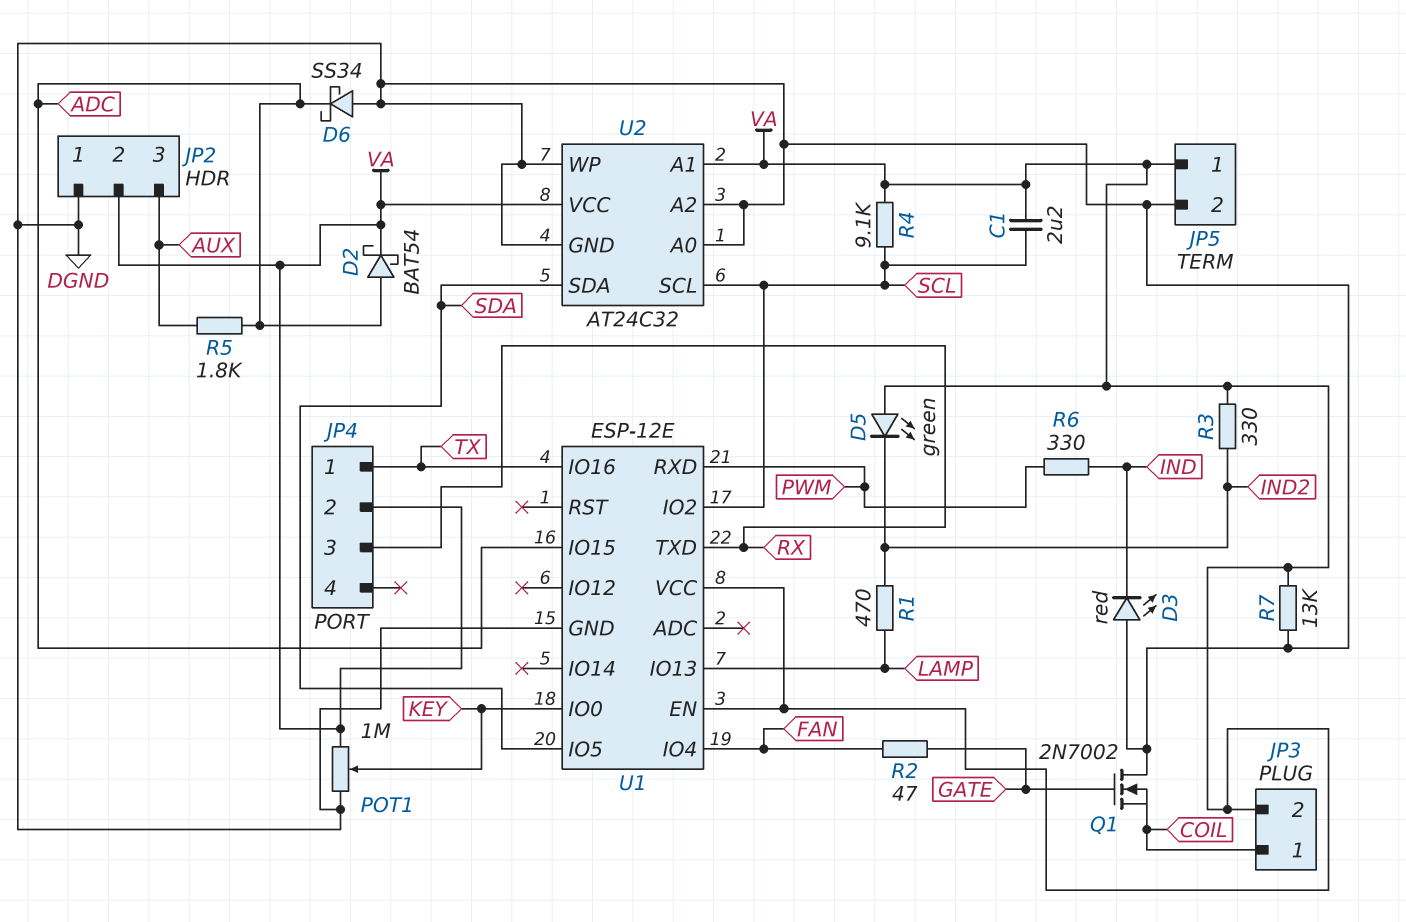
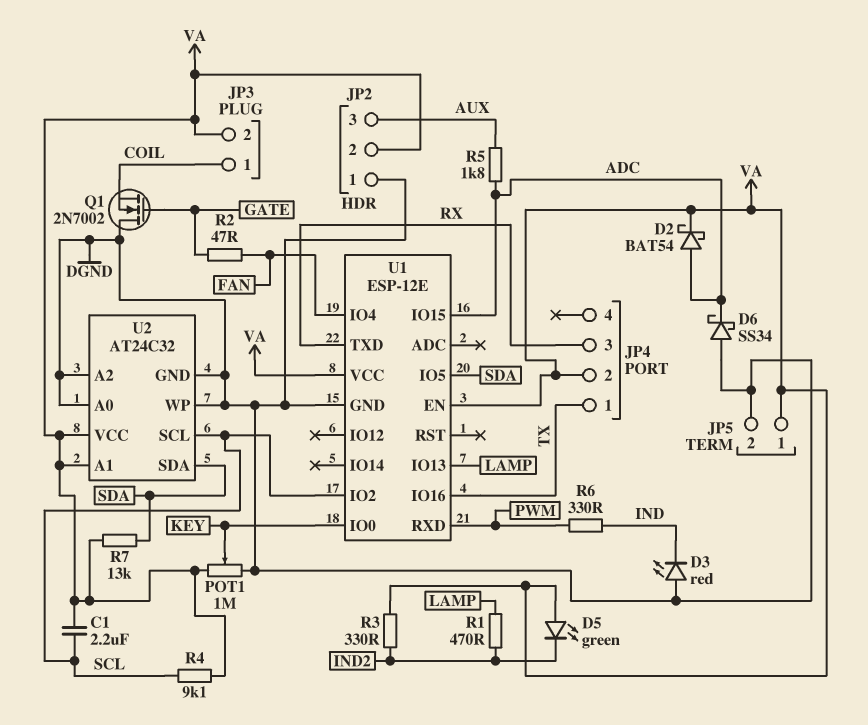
R7: 13k (DGND, VA) -> 13k (SDA, VA)

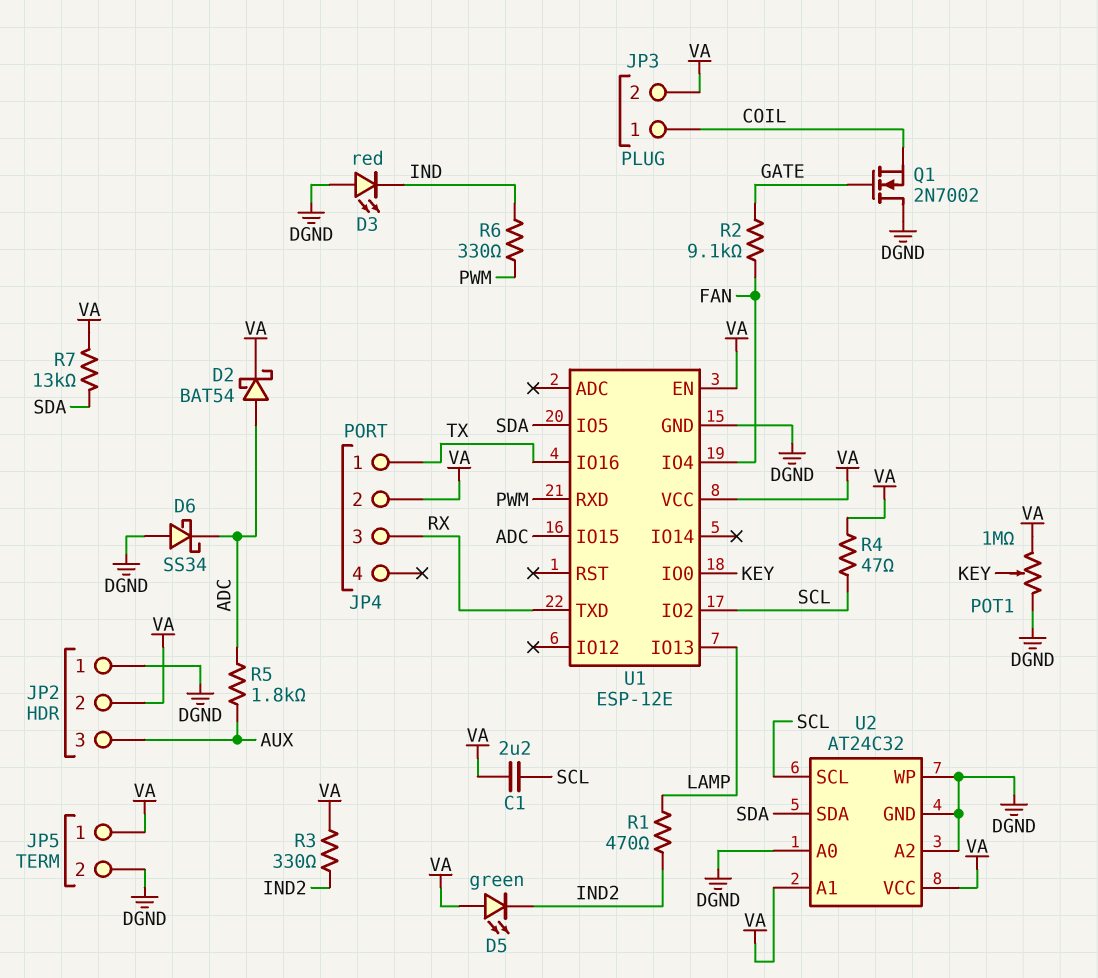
R2: 47 (FAN, GATE) -> 9.1k (FAN, GATE)
R4: 9.1k (SCL, VA) -> 47 (SCL, VA)

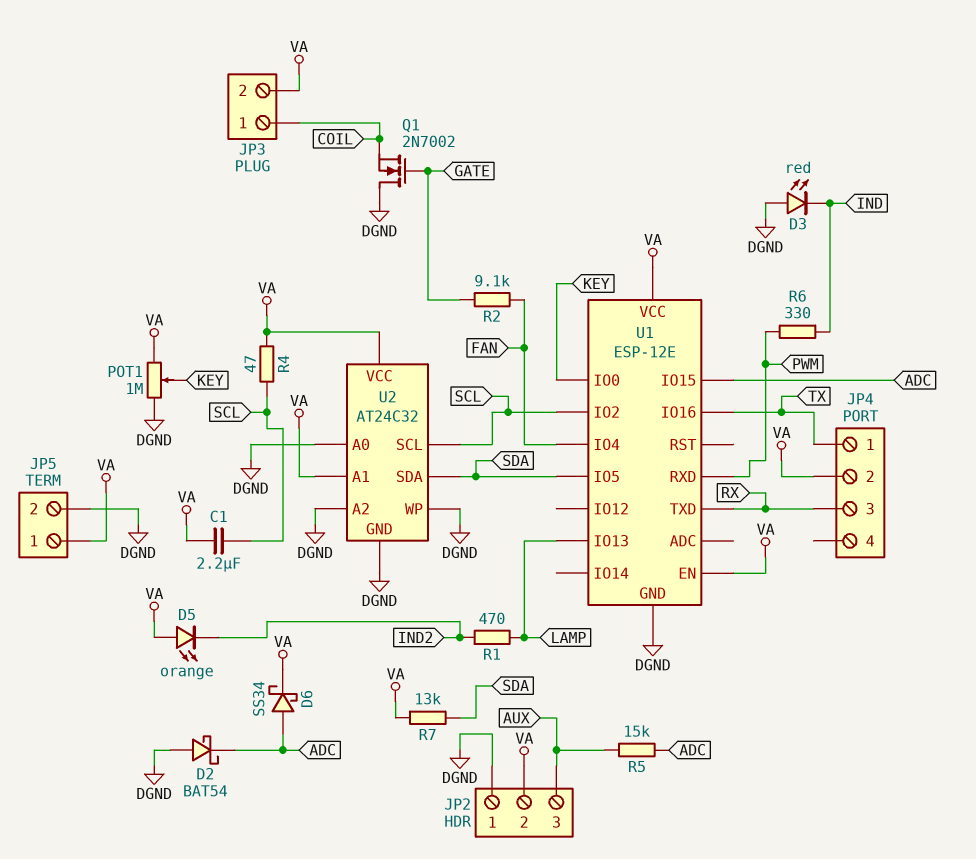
D2: schottky BAT54 (A ADC, K VA) -> schottky BAT54 (A DGND, K ADC)
D5: LED green (A VA, K IND2) -> LED orange (A VA, K IND2)
D6: schottky SS34 (A DGND, K ADC) -> schottky SS34 (A ADC, K VA)
R3: 330 (IND2, VA) -> none
R5: 1.8k (ADC, AUX) -> 15k (ADC, AUX)

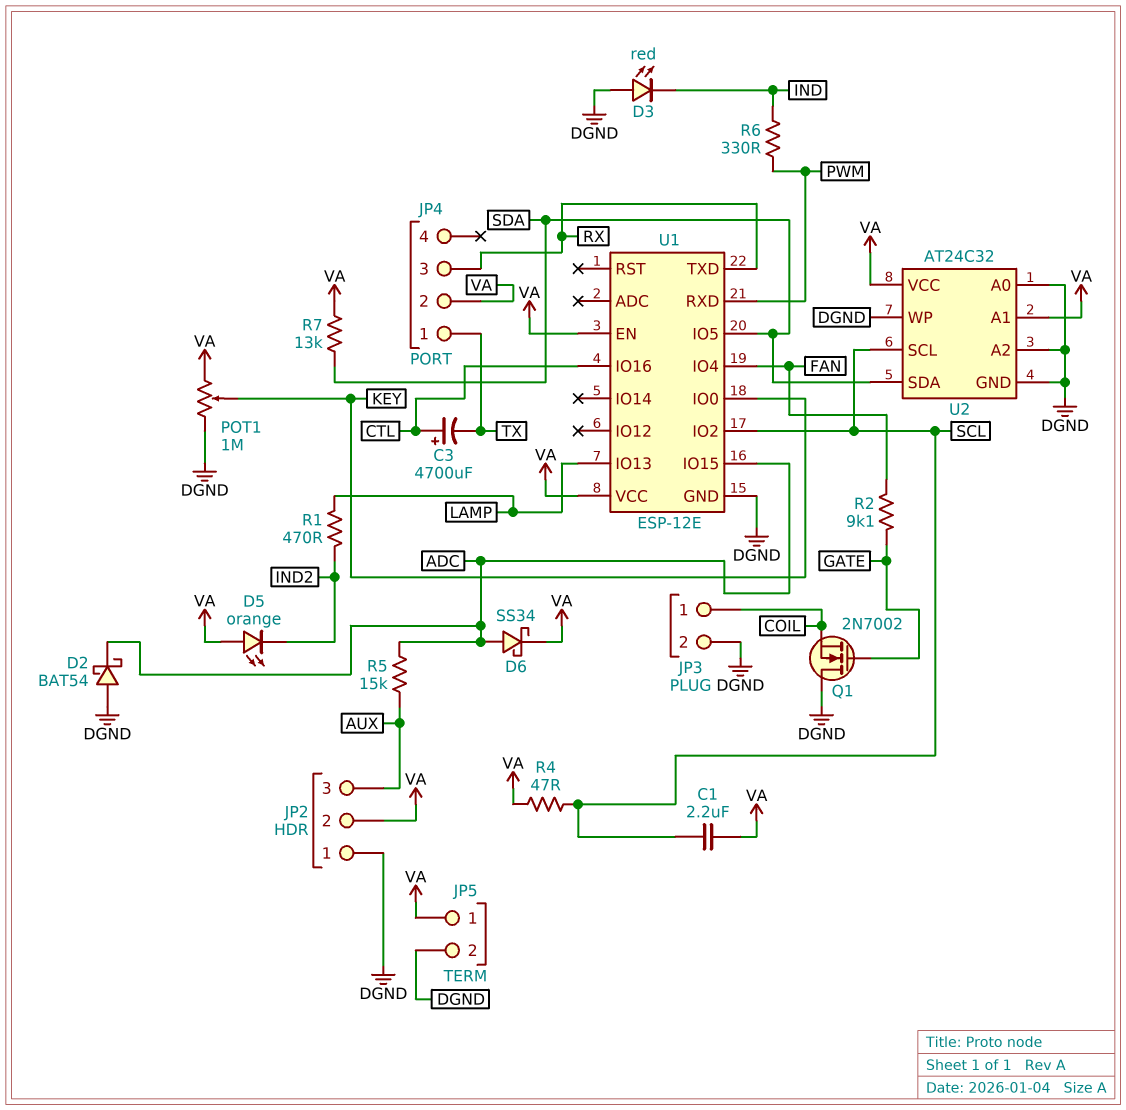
C3: none -> 4700uF (plus CTL, minus TX)
JP3 pin 2: VA -> DGND
U1 pin IO16: TX -> CTL

